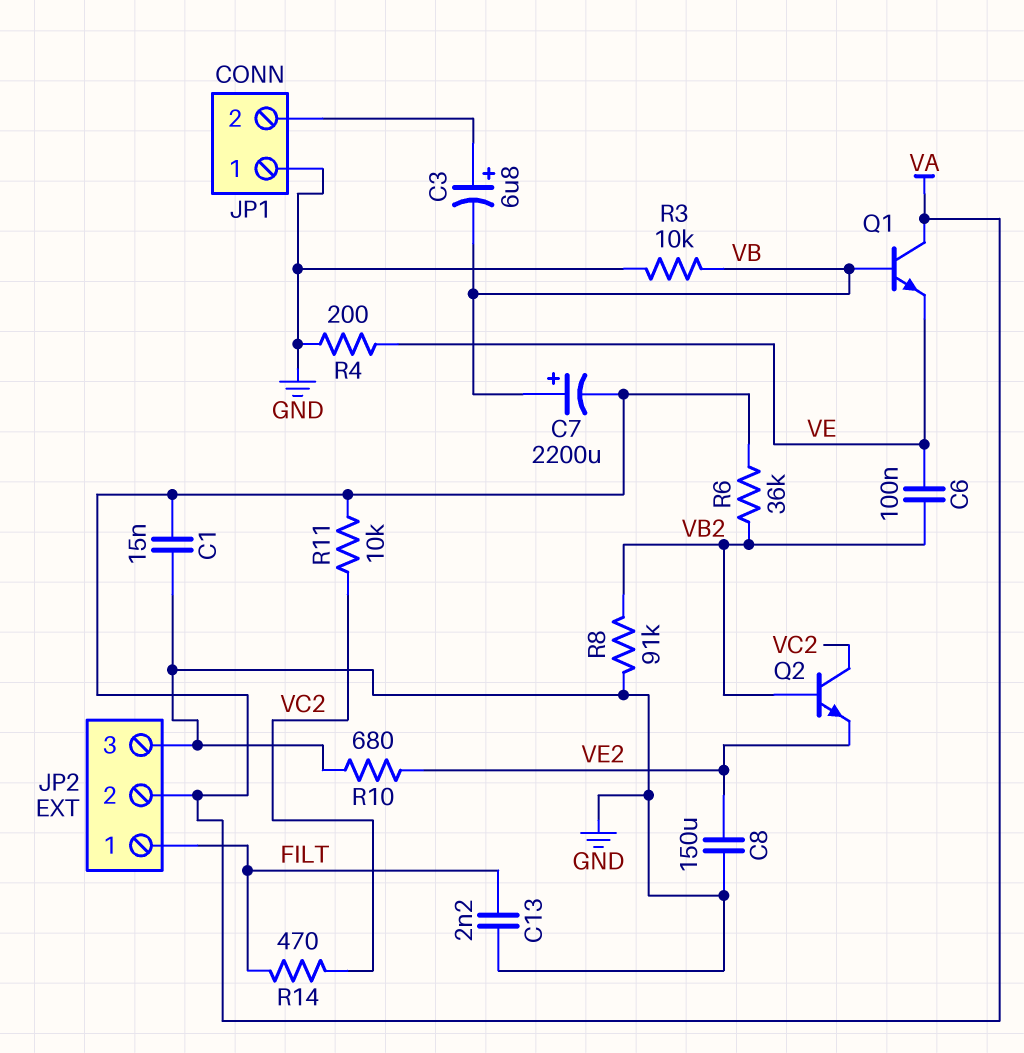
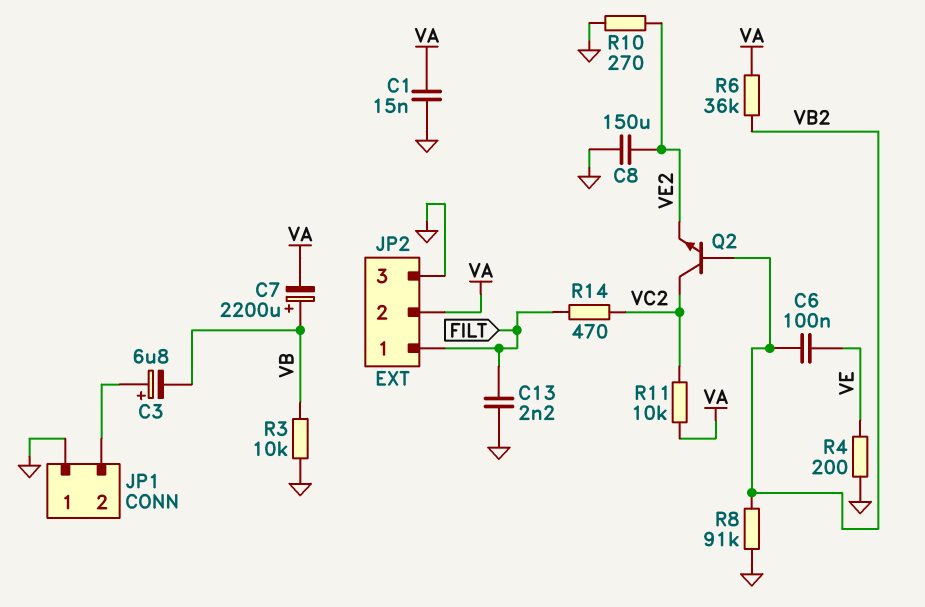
Q1: NPN (B VB, C VA, E VE) -> none
R10: 680 (GND, VE2) -> 270 (GND, VE2)

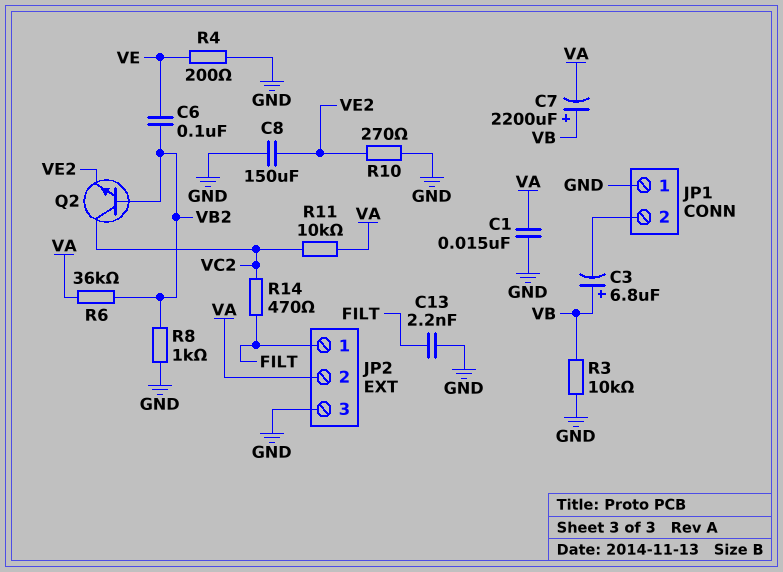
C3: 6.8uF (plus JP1/2, minus VB) -> 6.8uF (plus VB, minus JP1/2)
R8: 91k (GND, VB2) -> 1k (GND, VB2)

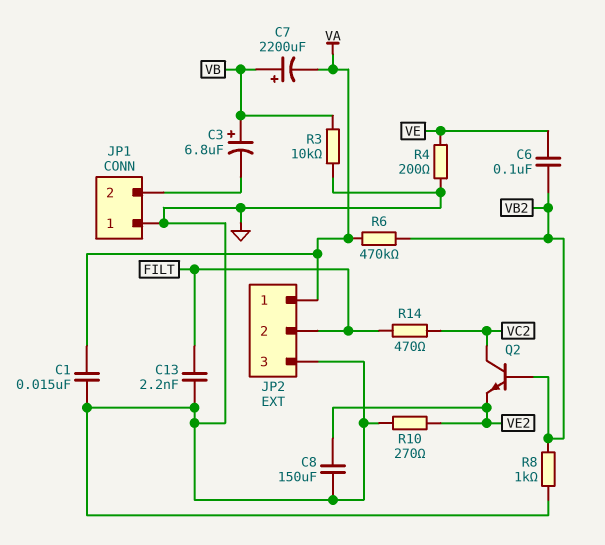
JP2 pin 1: FILT -> VA
JP2 pin 2: VA -> FILT
R6: 36k (VA, VB2) -> 470k (VA, VB2)
R11: 10k (VA, VC2) -> none

